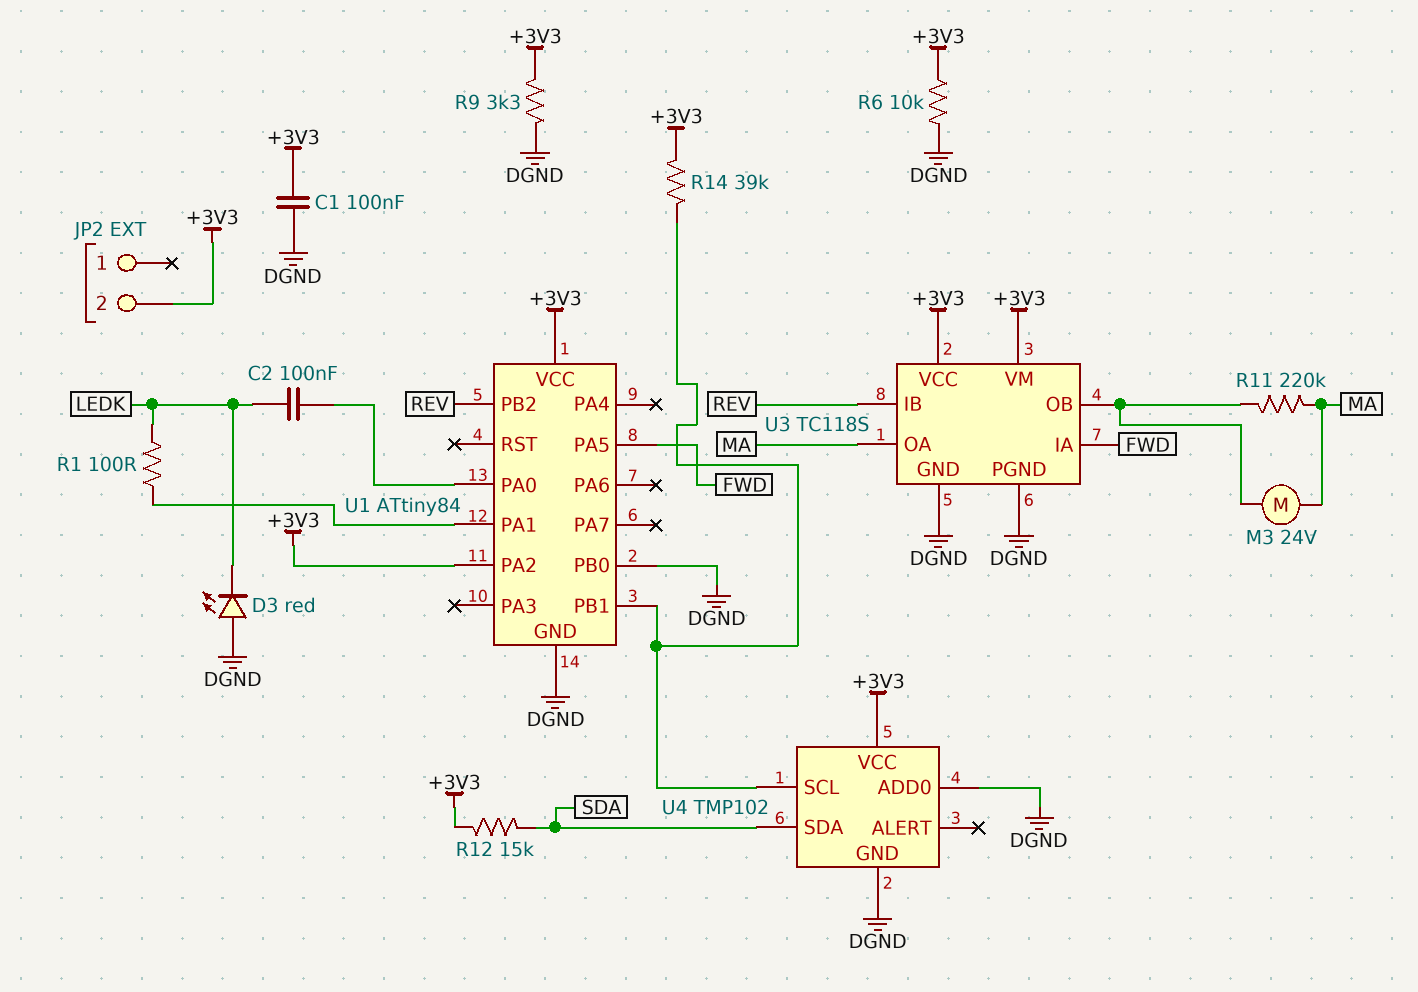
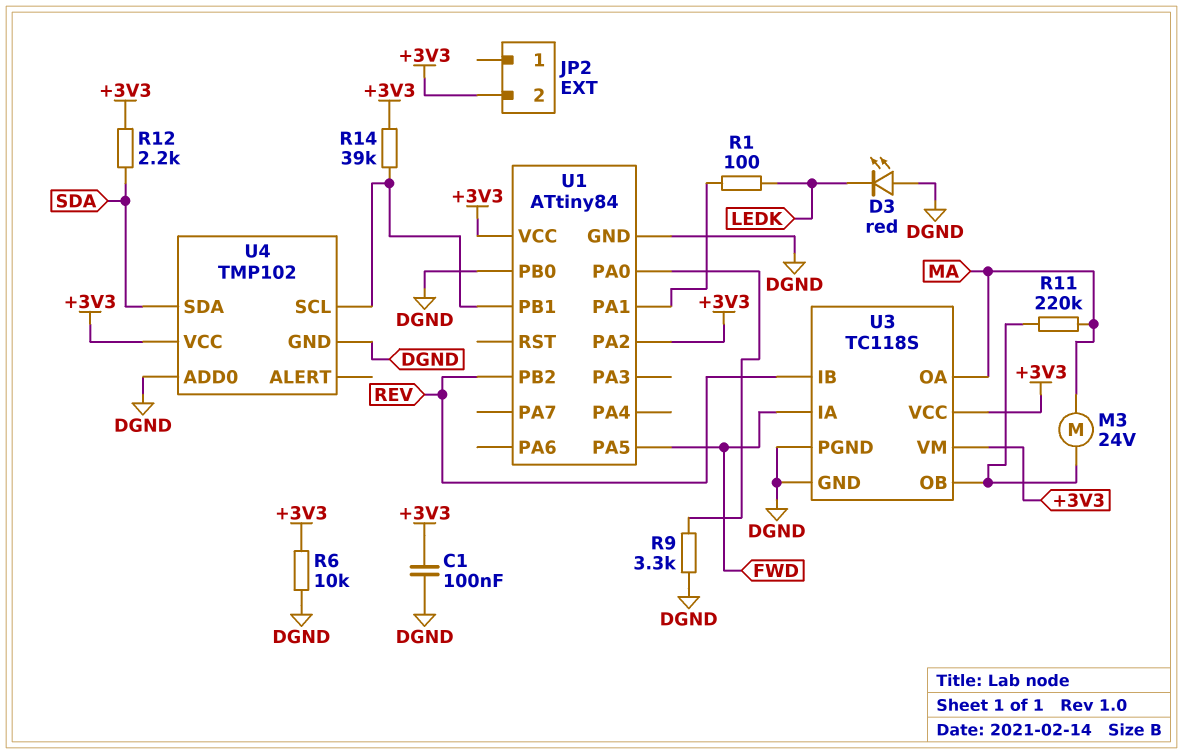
C2: 100nF (LEDK, U1/PA0) -> none
R9: 3.3k (+3V3, DGND) -> 3.3k (DGND, U1/PA0)
R12: 15k (+3V3, SDA) -> 2.2k (+3V3, SDA)

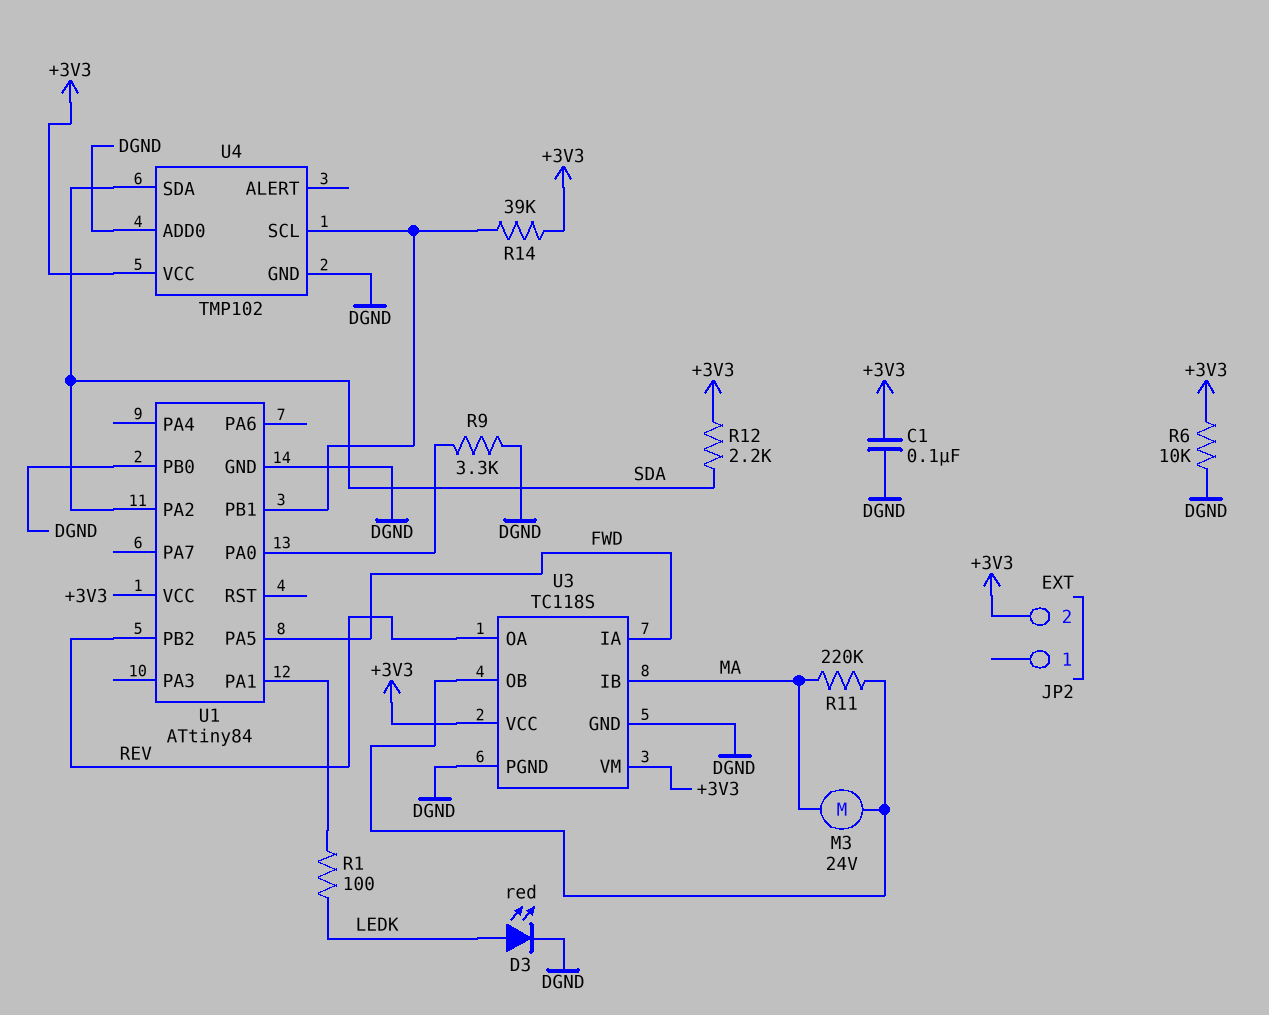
D3: LED red (A DGND, K LEDK) -> LED red (A LEDK, K DGND)
U1 pin PA2: +3V3 -> SDA
U3 pin IB: REV -> MA
U3 pin OA: MA -> REV

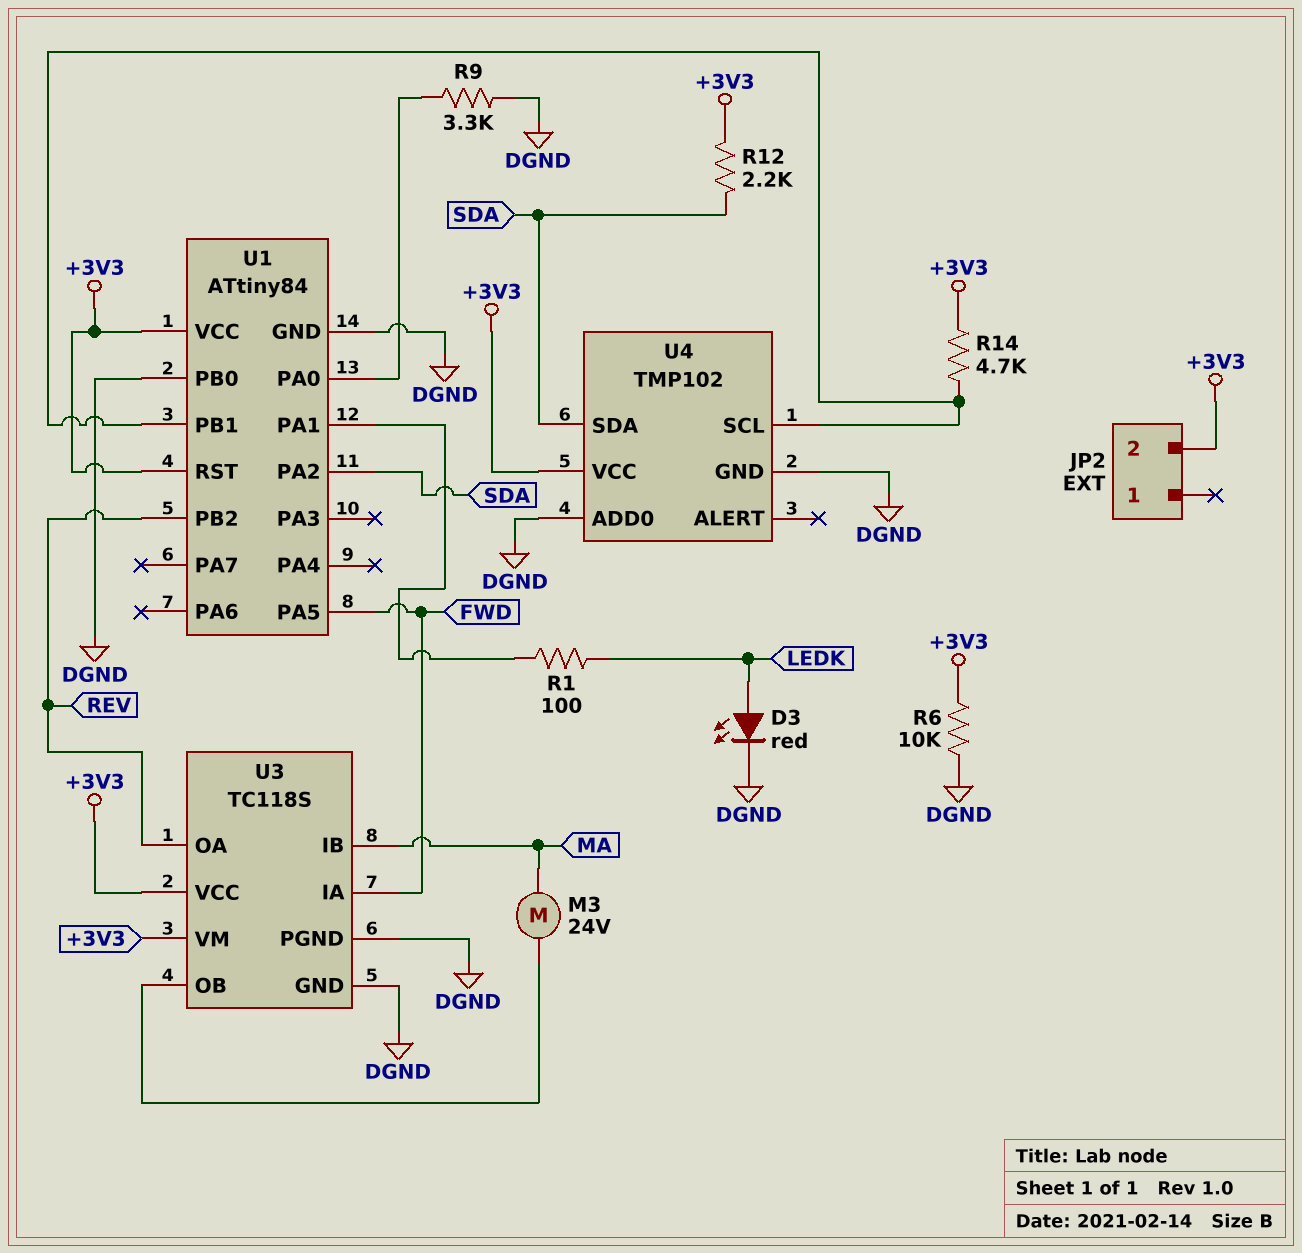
C1: 100nF (+3V3, DGND) -> none
R11: 220k (MA, U3/OB) -> none
R14: 39k (+3V3, U1/PB1) -> 4.7k (+3V3, U1/PB1)
U1 pin RST: none -> +3V3

